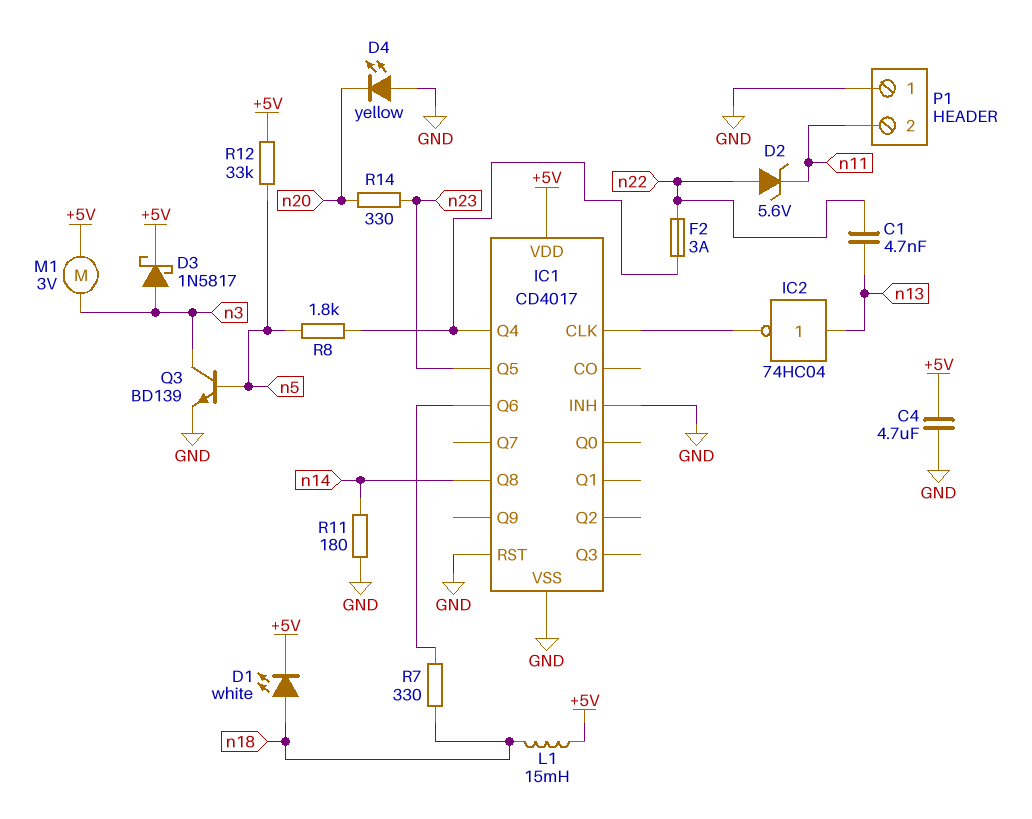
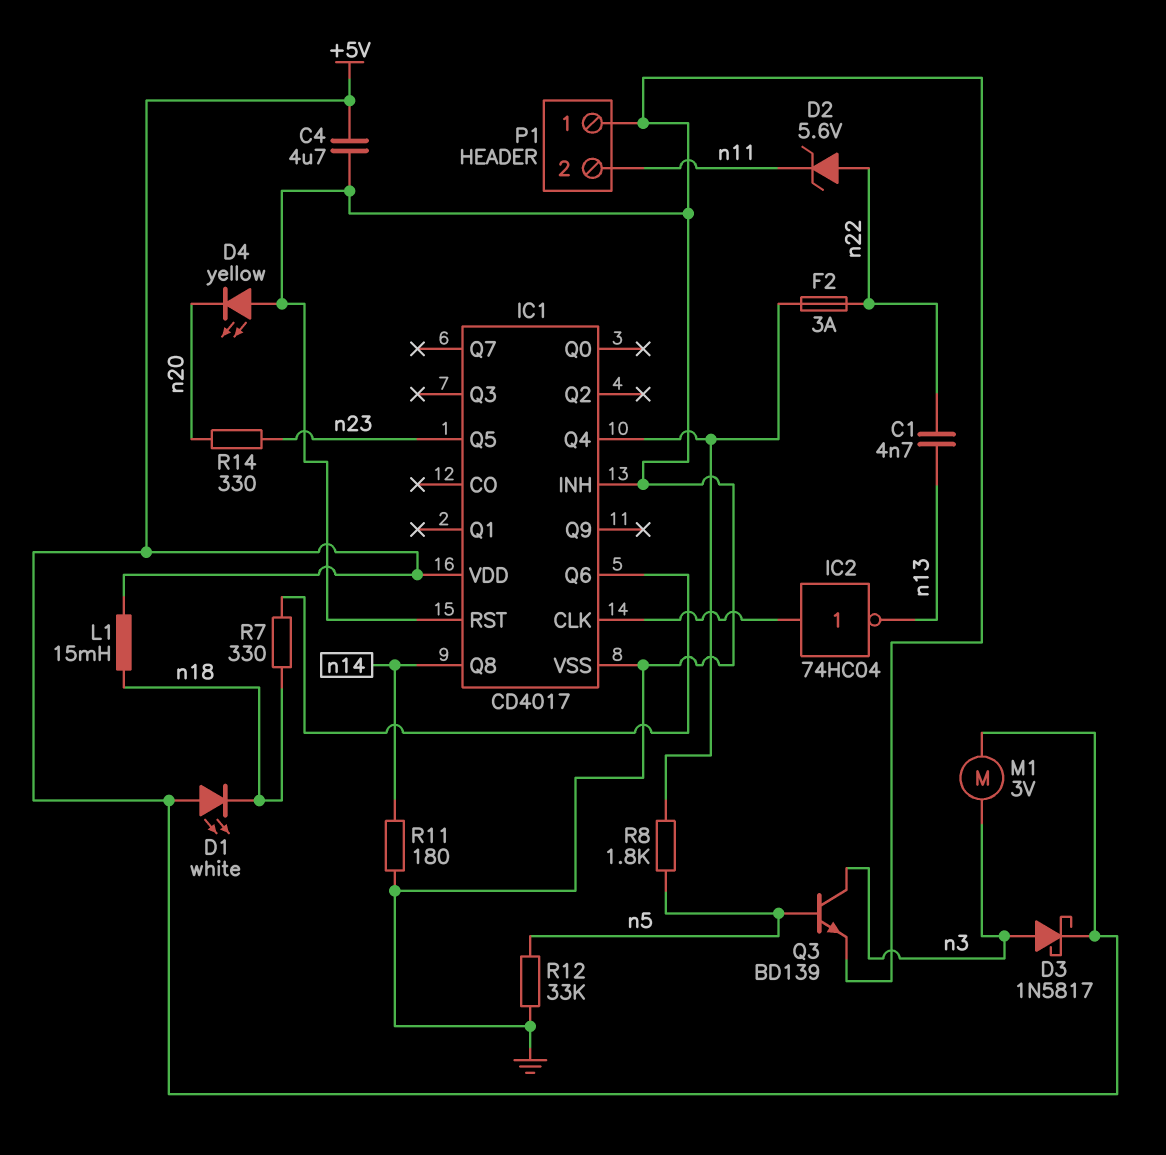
D1: LED white (A n18, K +5V) -> LED white (A +5V, K n18)
IC2: NOT 74HC04 (in n13, out IC1/CLK) -> NOT 74HC04 (in IC1/CLK, out n13)
R12: 33k (+5V, n5) -> 33k (GND, n5)

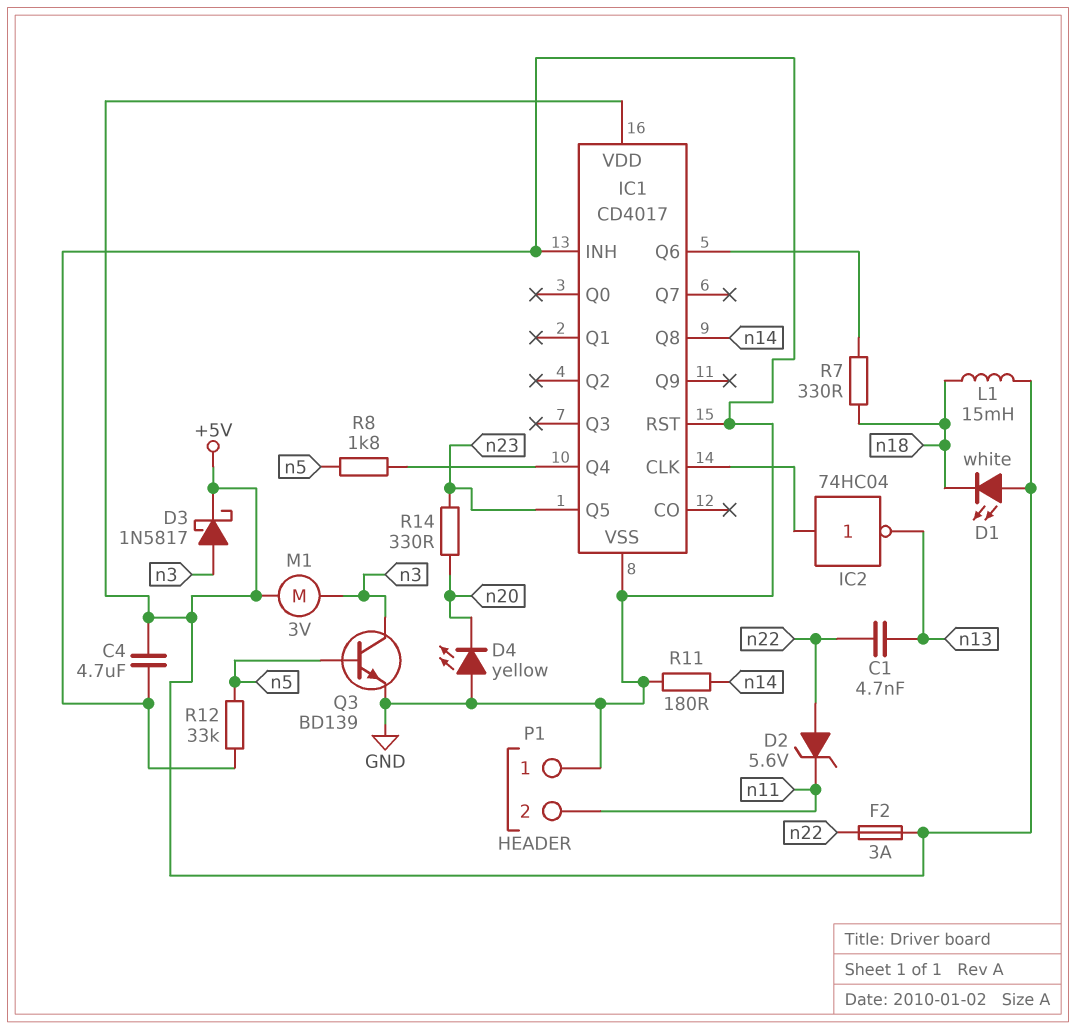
F2: 3A (IC1/Q4, n22) -> 3A (+5V, n22)

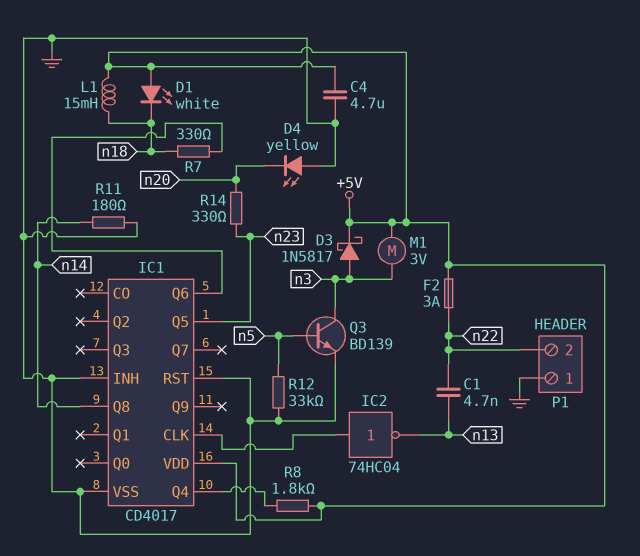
D2: zener 5.6V (A n22, K n11) -> none
P1 pin 2: n11 -> n22
R8: 1.8k (IC1/Q4, n5) -> 1.8k (+5V, IC1/Q4)

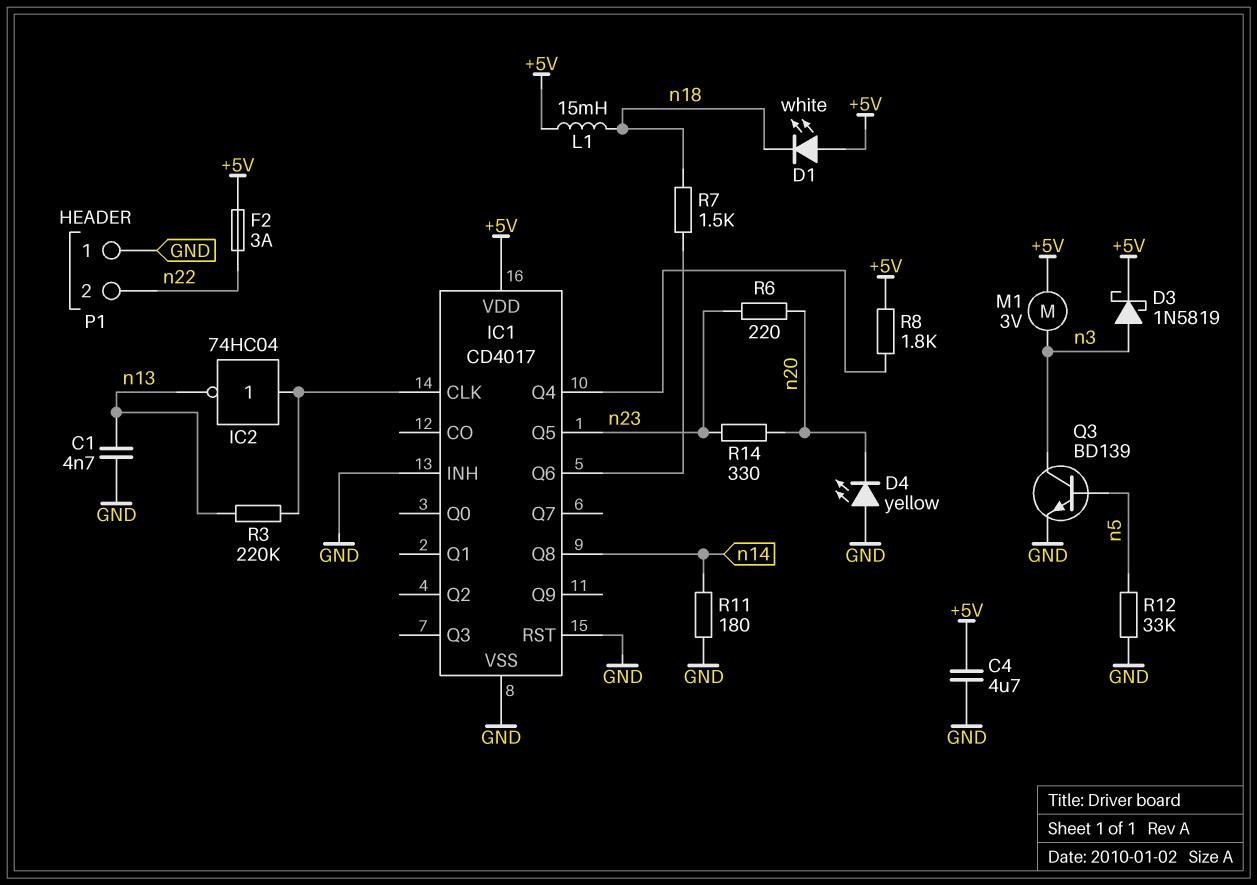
C1: 4.7nF (n13, n22) -> 4.7nF (GND, n13)
D3: schottky 1N5817 (A n3, K +5V) -> schottky 1N5819 (A n3, K +5V)
R3: none -> 220k (IC1/CLK, n13)
R6: none -> 220 (n20, n23)
R7: 330 (IC1/Q6, n18) -> 1.5k (IC1/Q6, n18)

